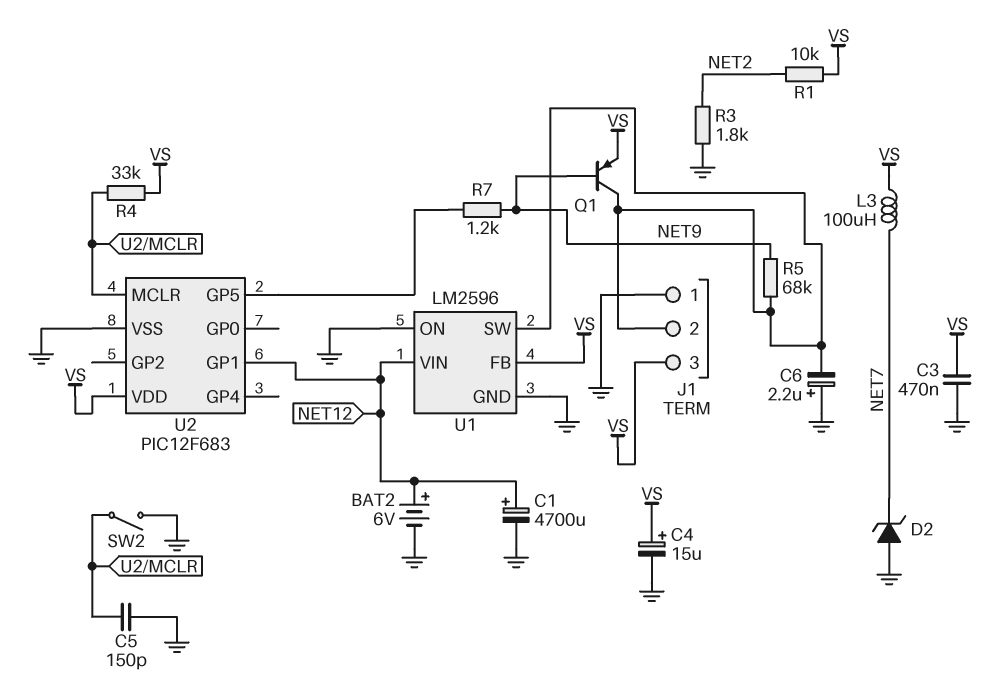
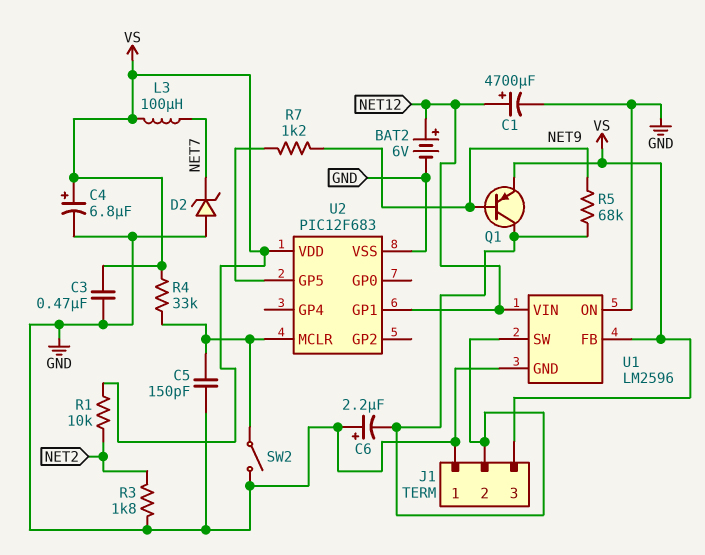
C4: 15uF (plus VS, minus GND) -> 6.8uF (plus VS, minus GND)

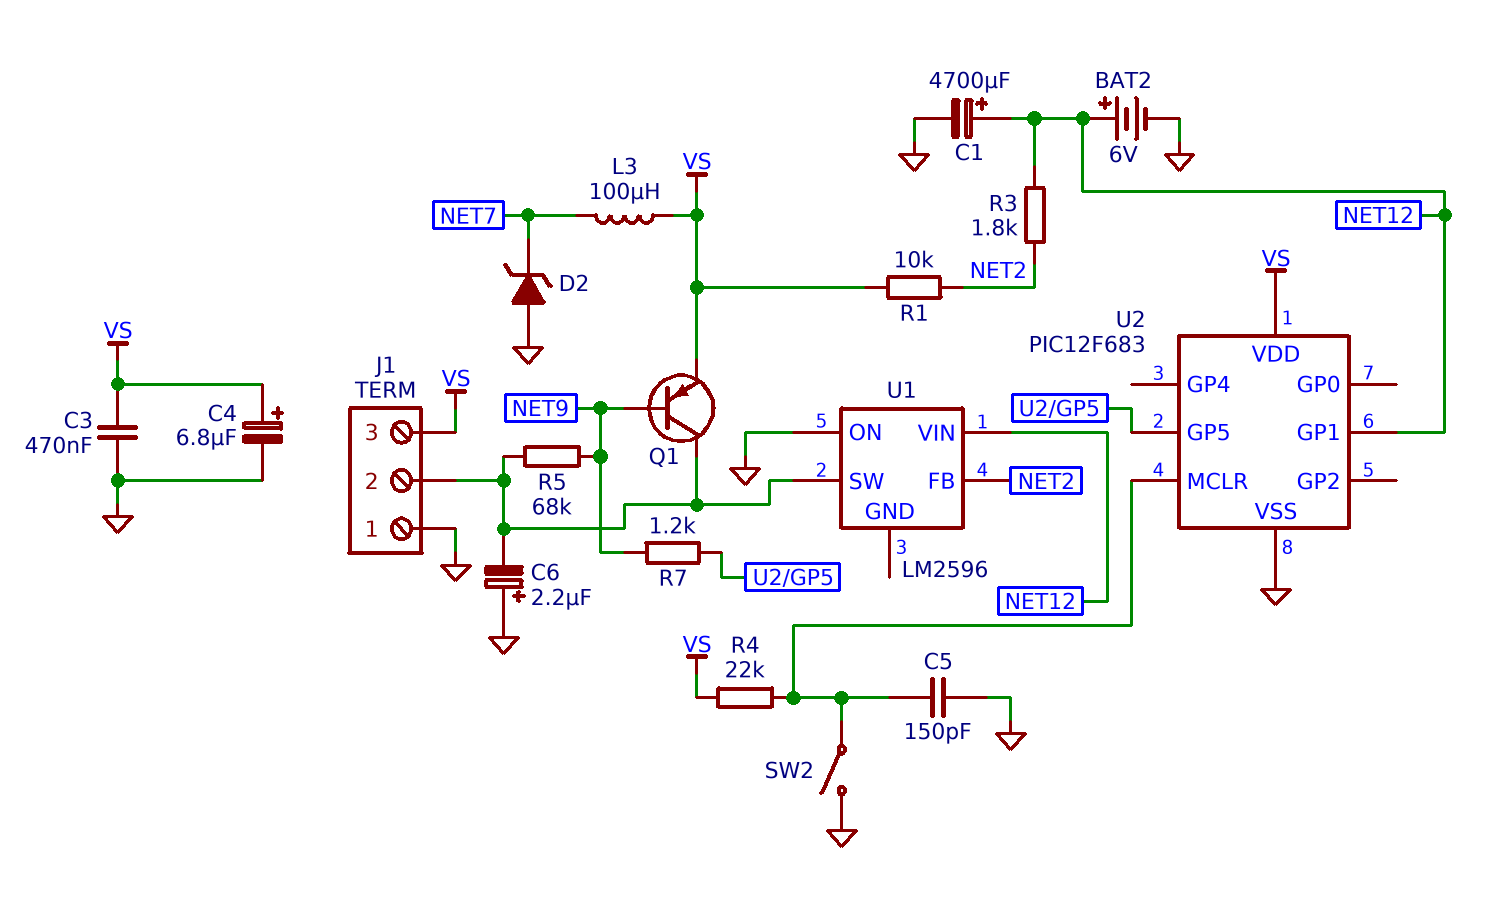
R3: 1.8k (GND, NET2) -> 1.8k (NET2, NET12)
R4: 33k (U2/MCLR, VS) -> 22k (U2/MCLR, VS)
U1 pin FB: VS -> NET2
U1 pin GND: GND -> none

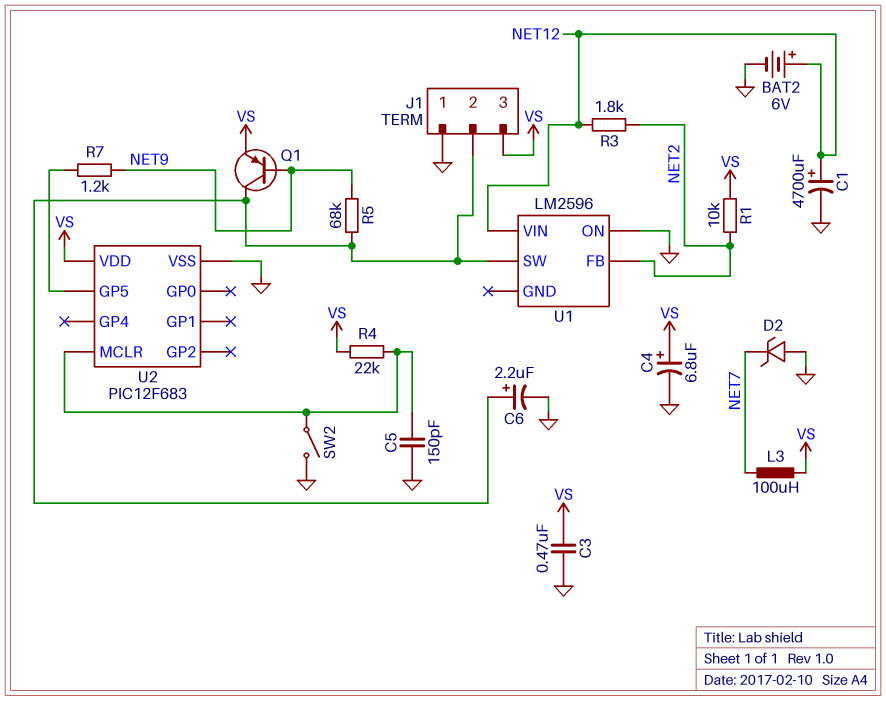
C6: 2.2uF (plus GND, minus J1/2) -> 2.2uF (plus J1/2, minus GND)
U2 pin GP1: NET12 -> none

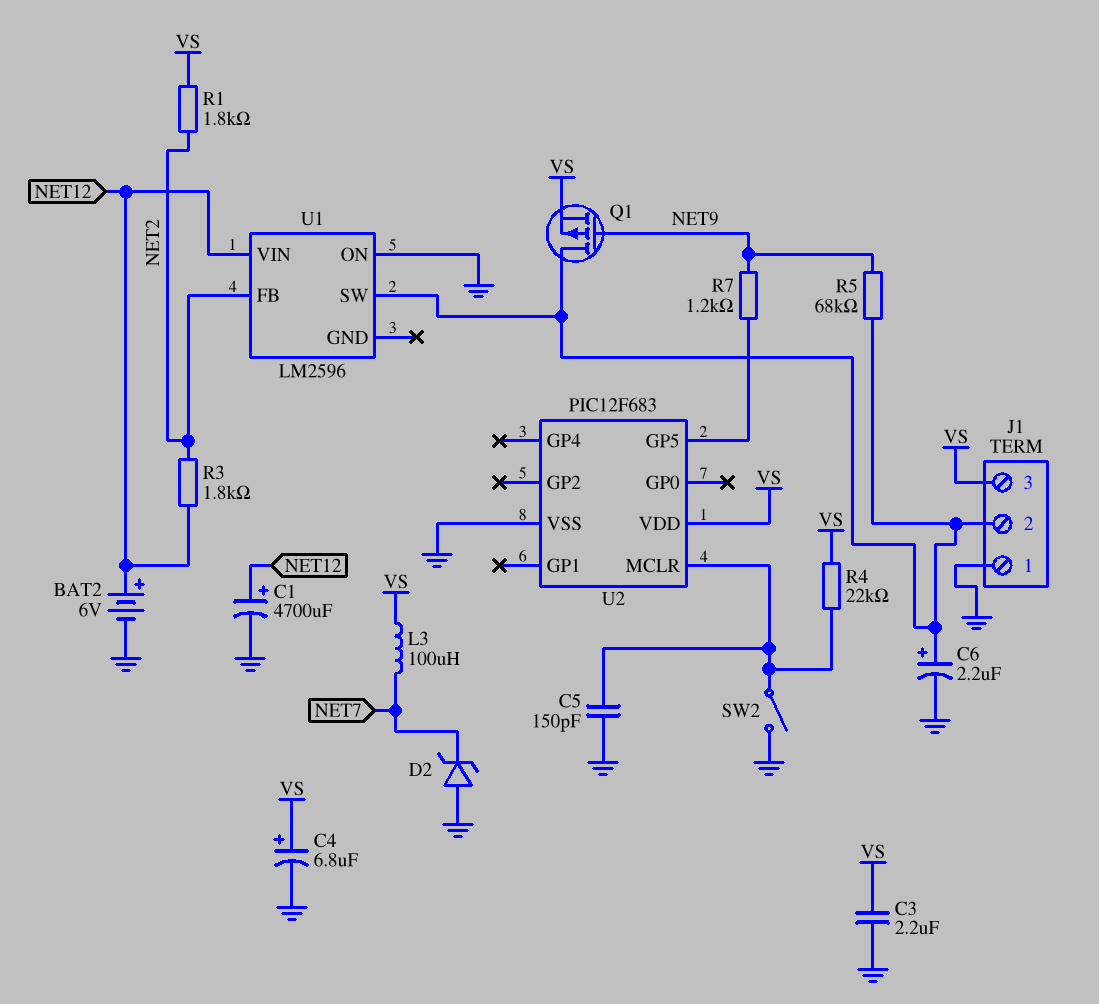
C3: 470nF (GND, VS) -> 2.2uF (GND, VS)
Q1: PNP (B NET9, C J1/2, E VS) -> PMOS (G NET9, D J1/2, S VS)
R1: 10k (NET2, VS) -> 1.8k (NET2, VS)

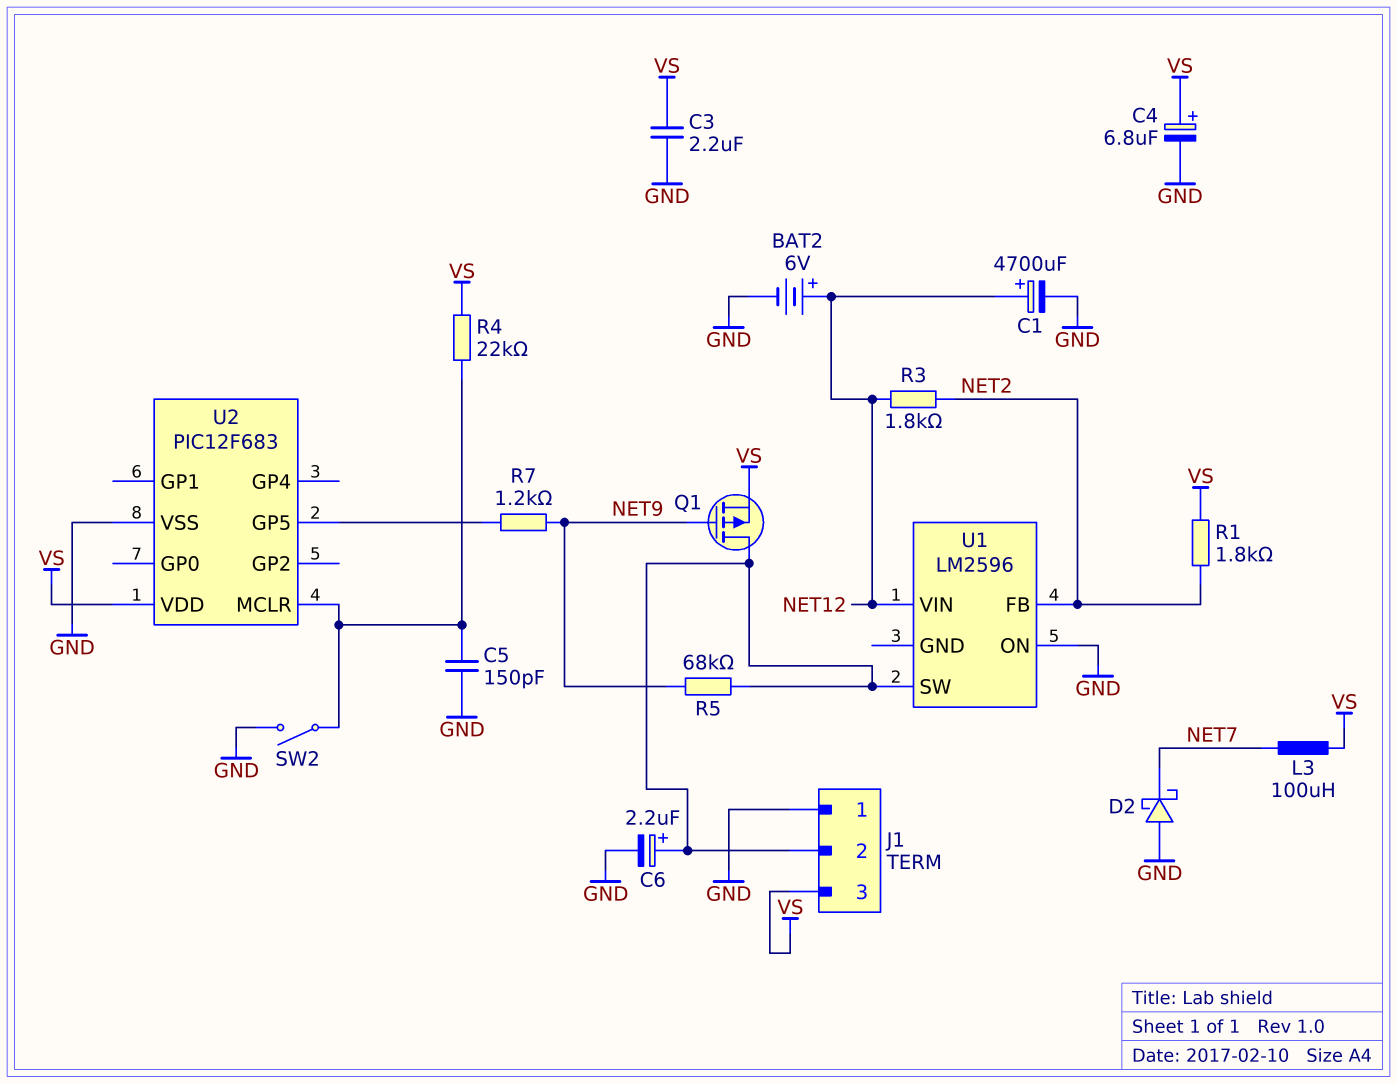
D2: zener (A GND, K NET7) -> schottky (A GND, K NET7)

